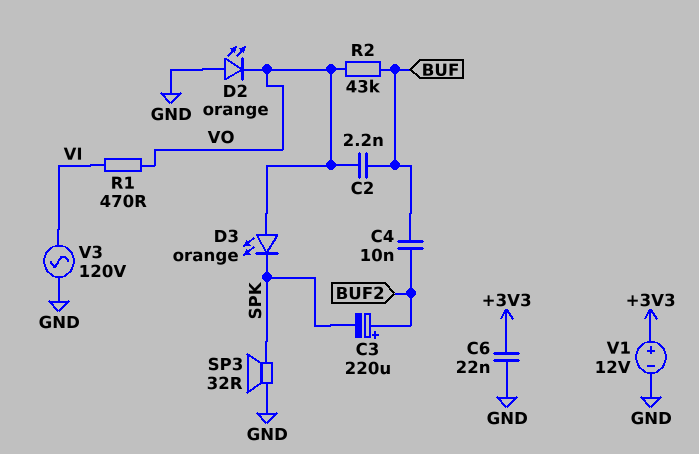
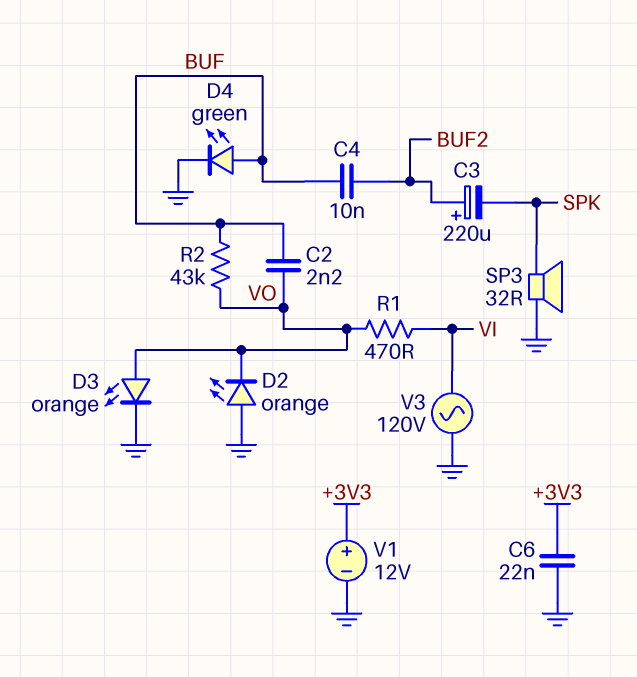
D3: LED orange (A VO, K SPK) -> LED orange (A VO, K GND)
D4: none -> LED green (A BUF, K GND)

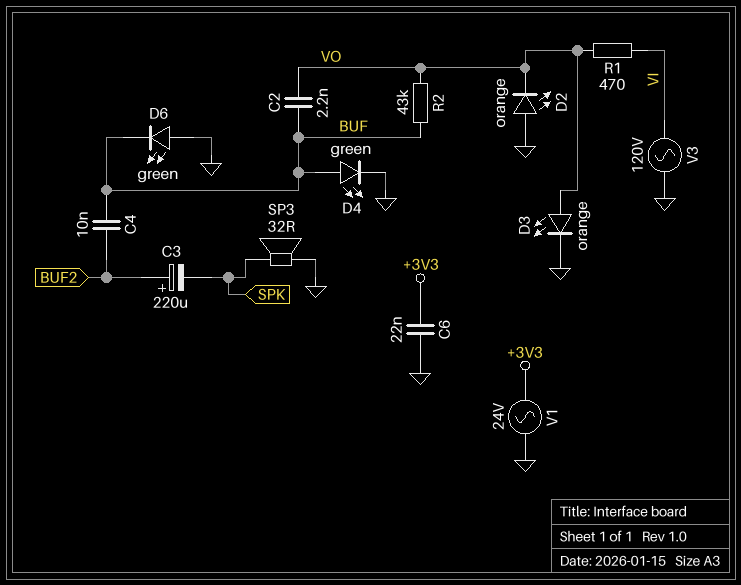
D6: none -> LED green (A GND, K BUF)
V1: 12V (plus +3V3, minus GND) -> AC 24V (+3V3, GND)

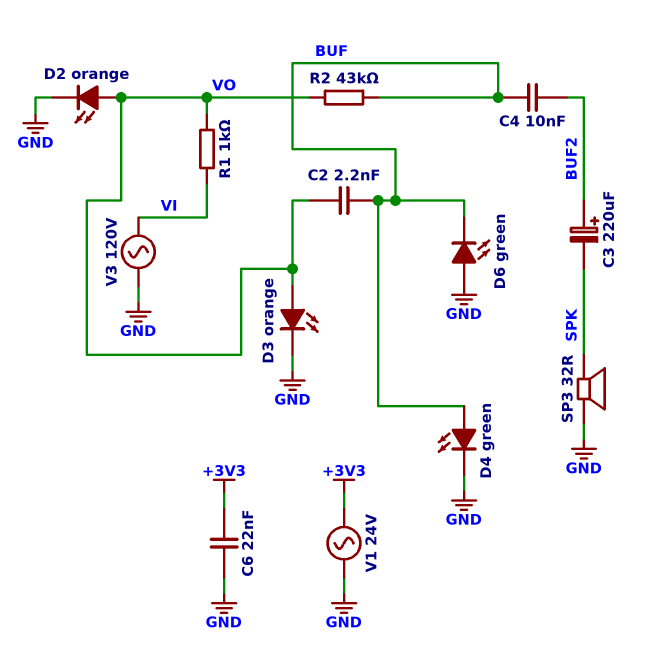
D2: LED orange (A GND, K VO) -> LED orange (A VO, K GND)
R1: 470 (VI, VO) -> 1k (VI, VO)

